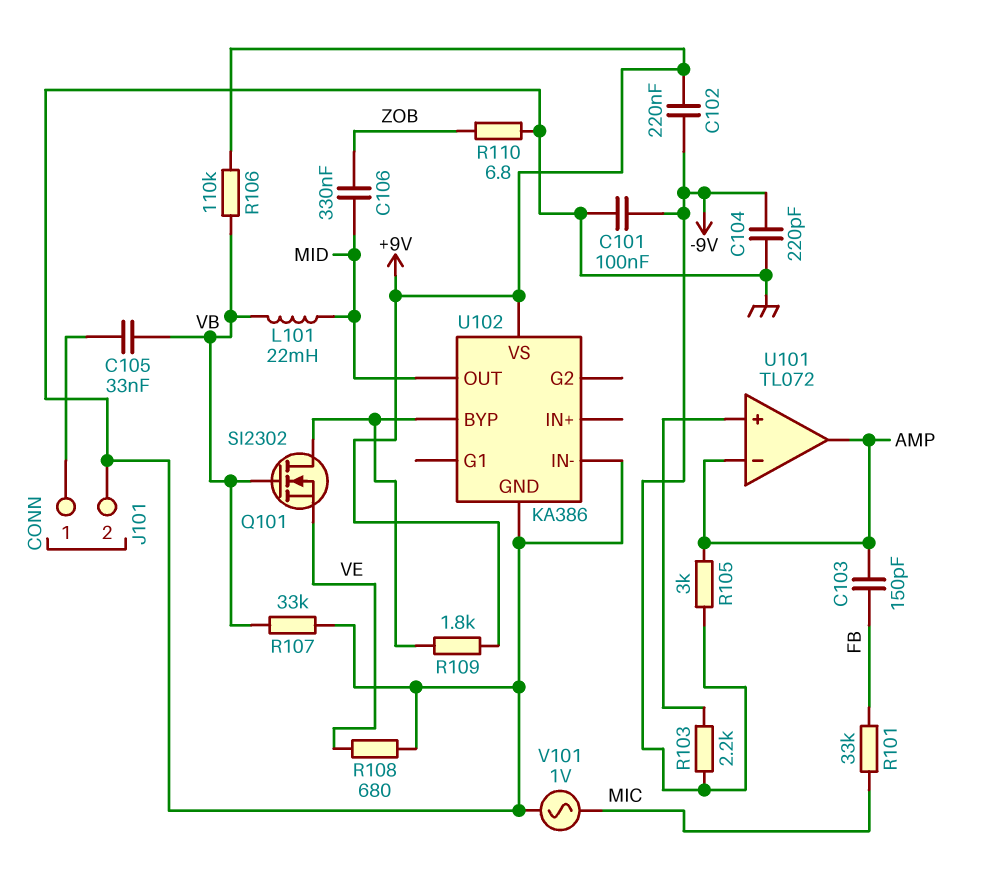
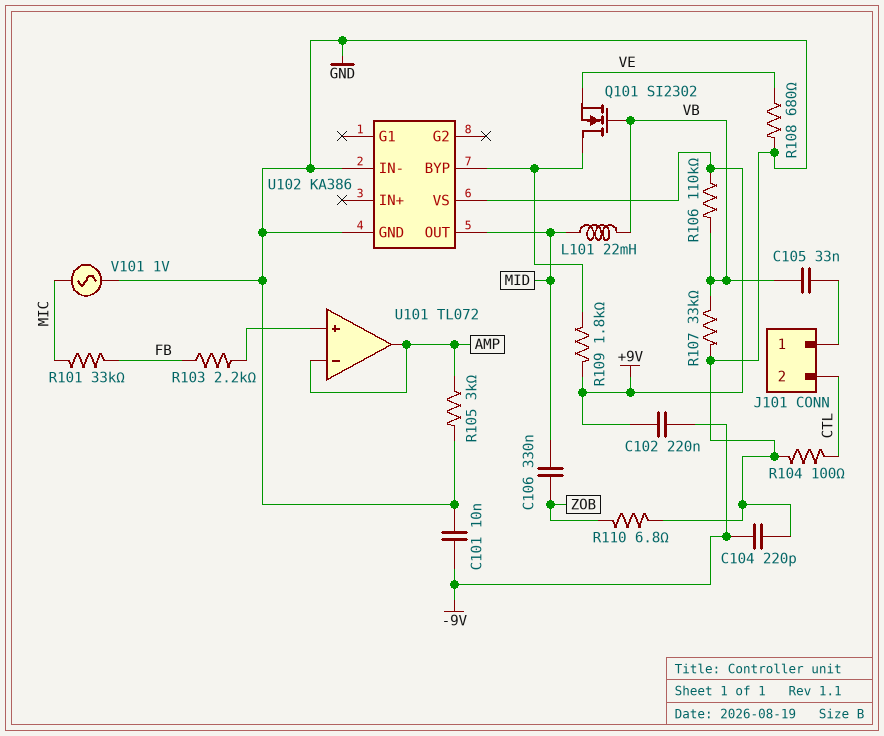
C101: 100nF (-9V, GND) -> 10nF (-9V, GND)
C103: 150pF (AMP, FB) -> none
J101 pin 2: GND -> CTL
R103: 2.2k (-9V, U101/in+) -> 2.2k (FB, U101/in+)
R104: none -> 100 (CTL, GND)
R105: 3k (-9V, AMP) -> 3k (AMP, GND)

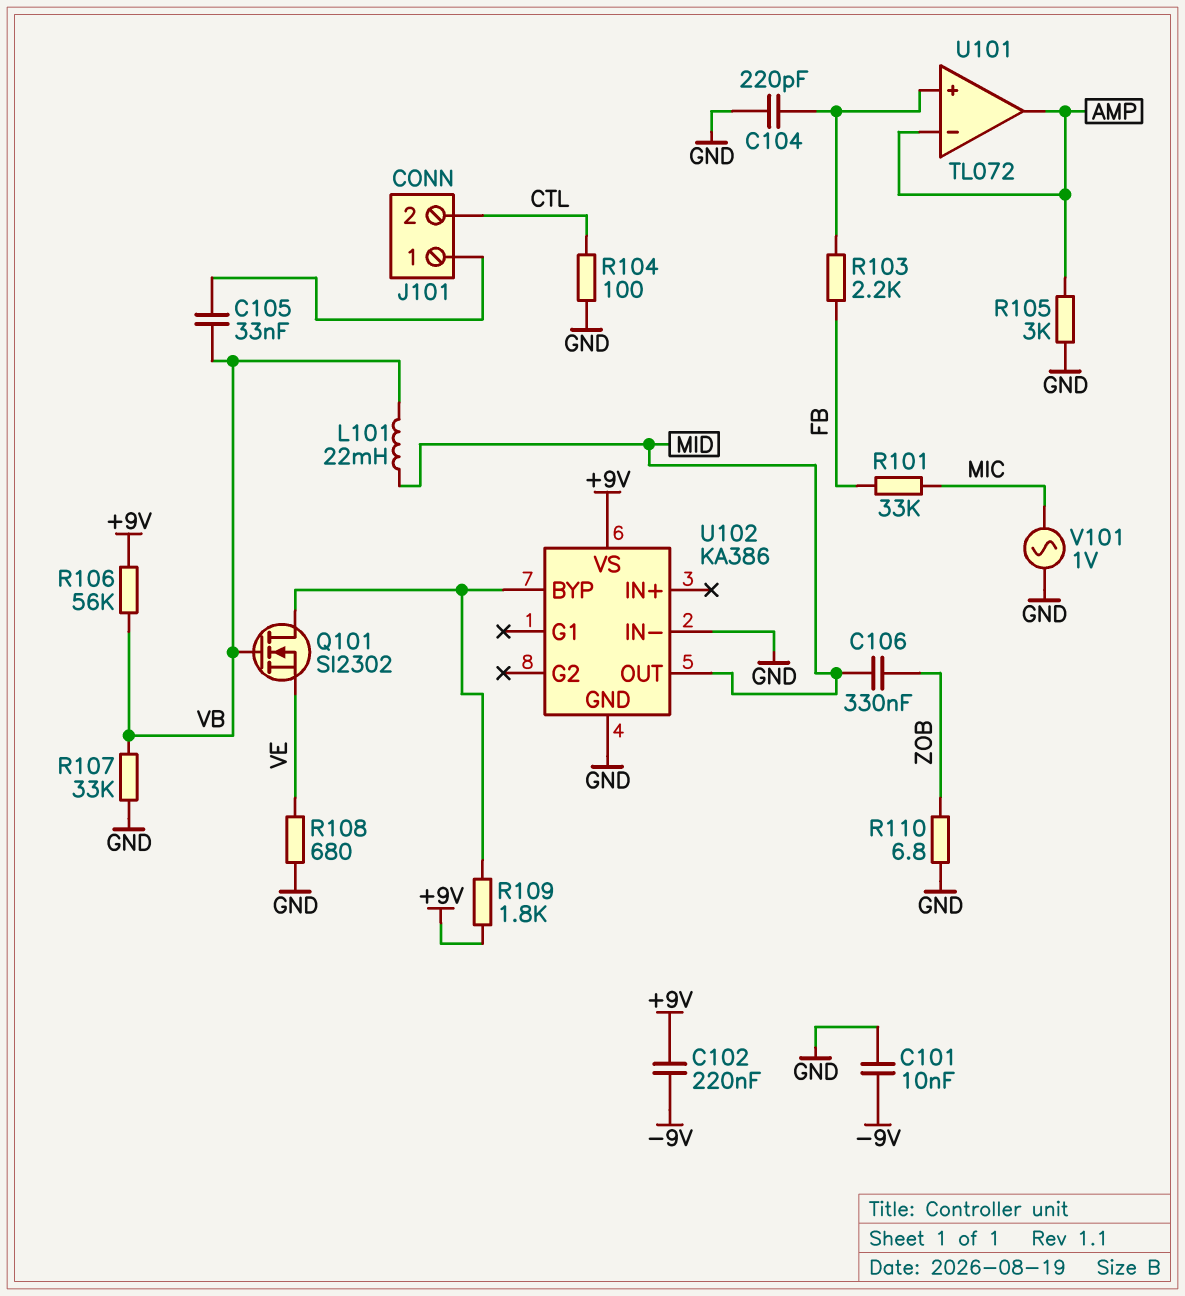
C104: 220pF (-9V, GND) -> 220pF (GND, U101/in+)
R106: 110k (+9V, VB) -> 56k (+9V, VB)

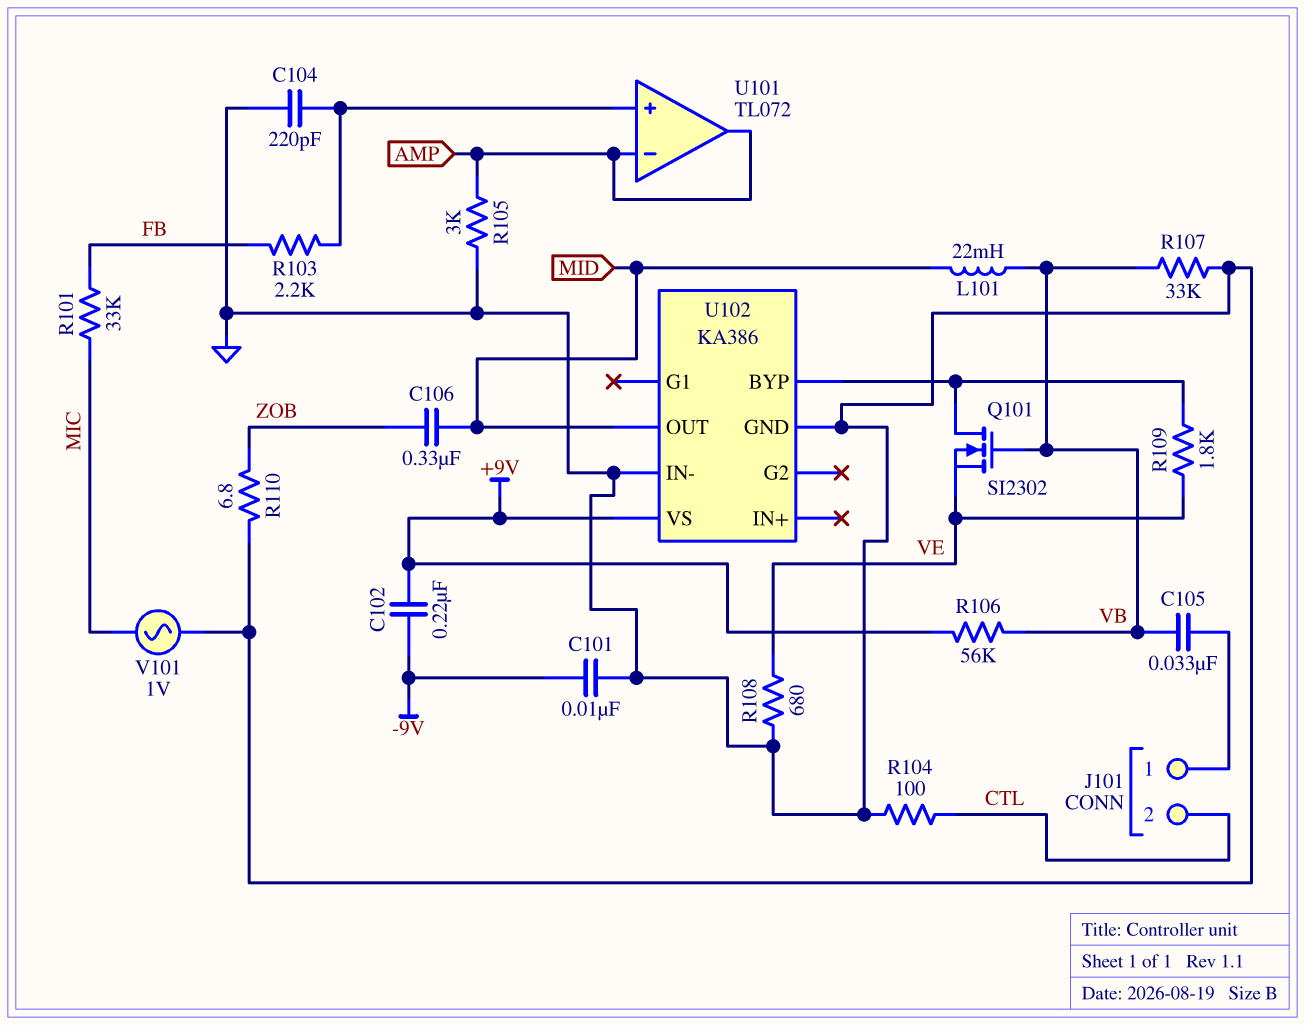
R109: 1.8k (+9V, U102/BYP) -> 1.8k (U102/BYP, VE)

